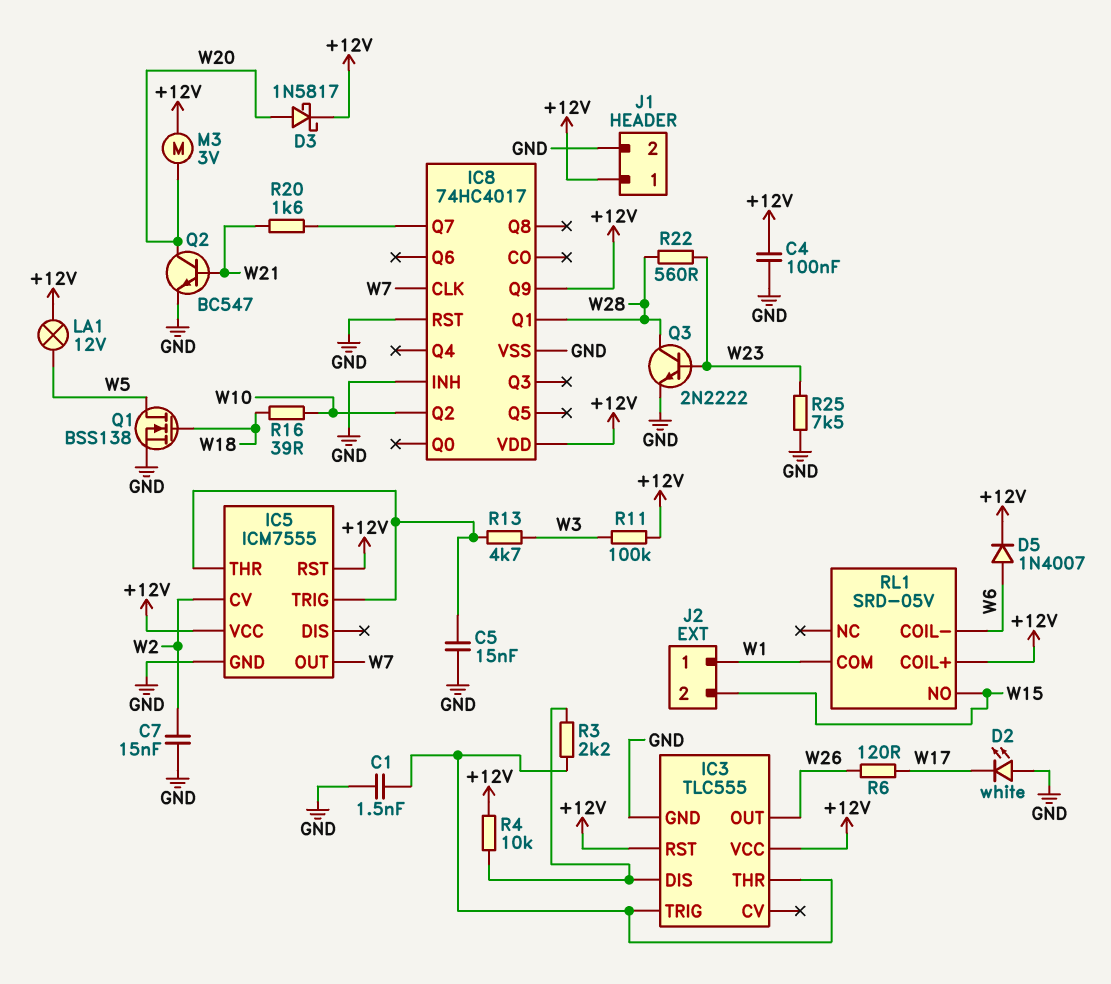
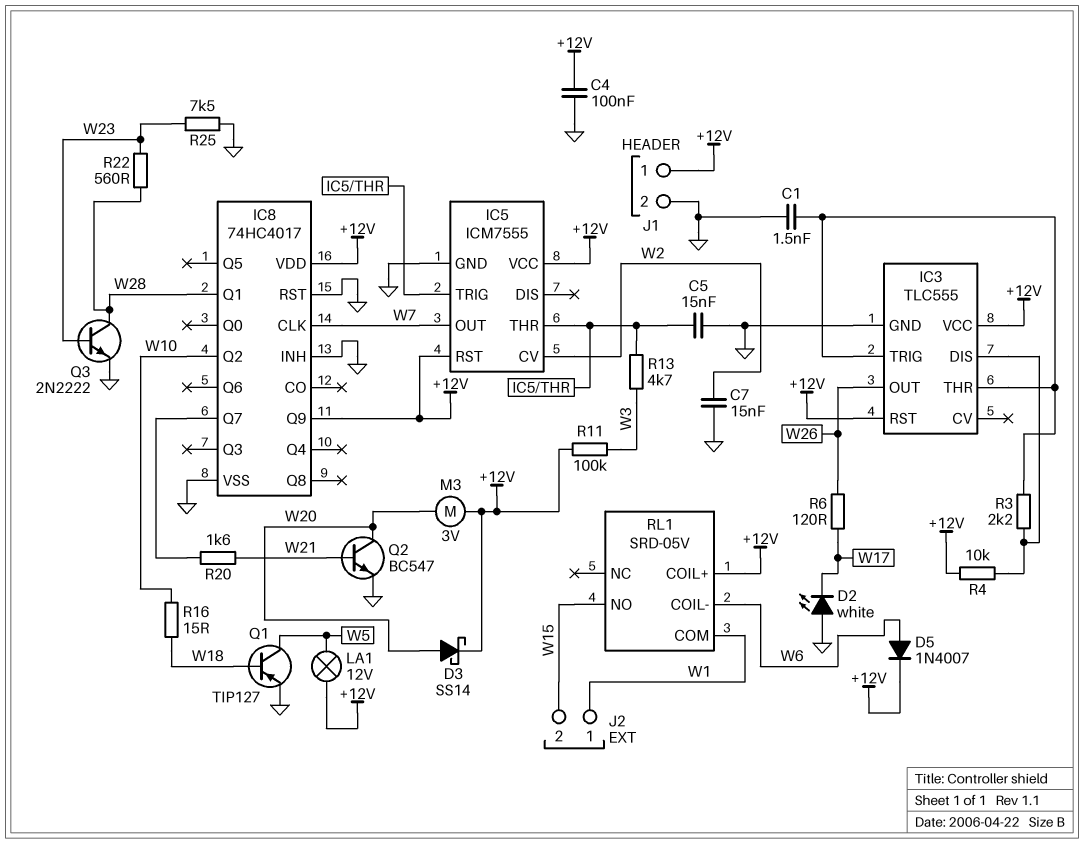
D3: schottky 1N5817 (A W20, K +12V) -> schottky SS14 (A W20, K +12V)
Q1: NMOS BSS138 (G W18, D W5, S GND) -> PNP TIP127 (B W18, C W5, E GND)
R16: 39 (W10, W18) -> 15 (W10, W18)

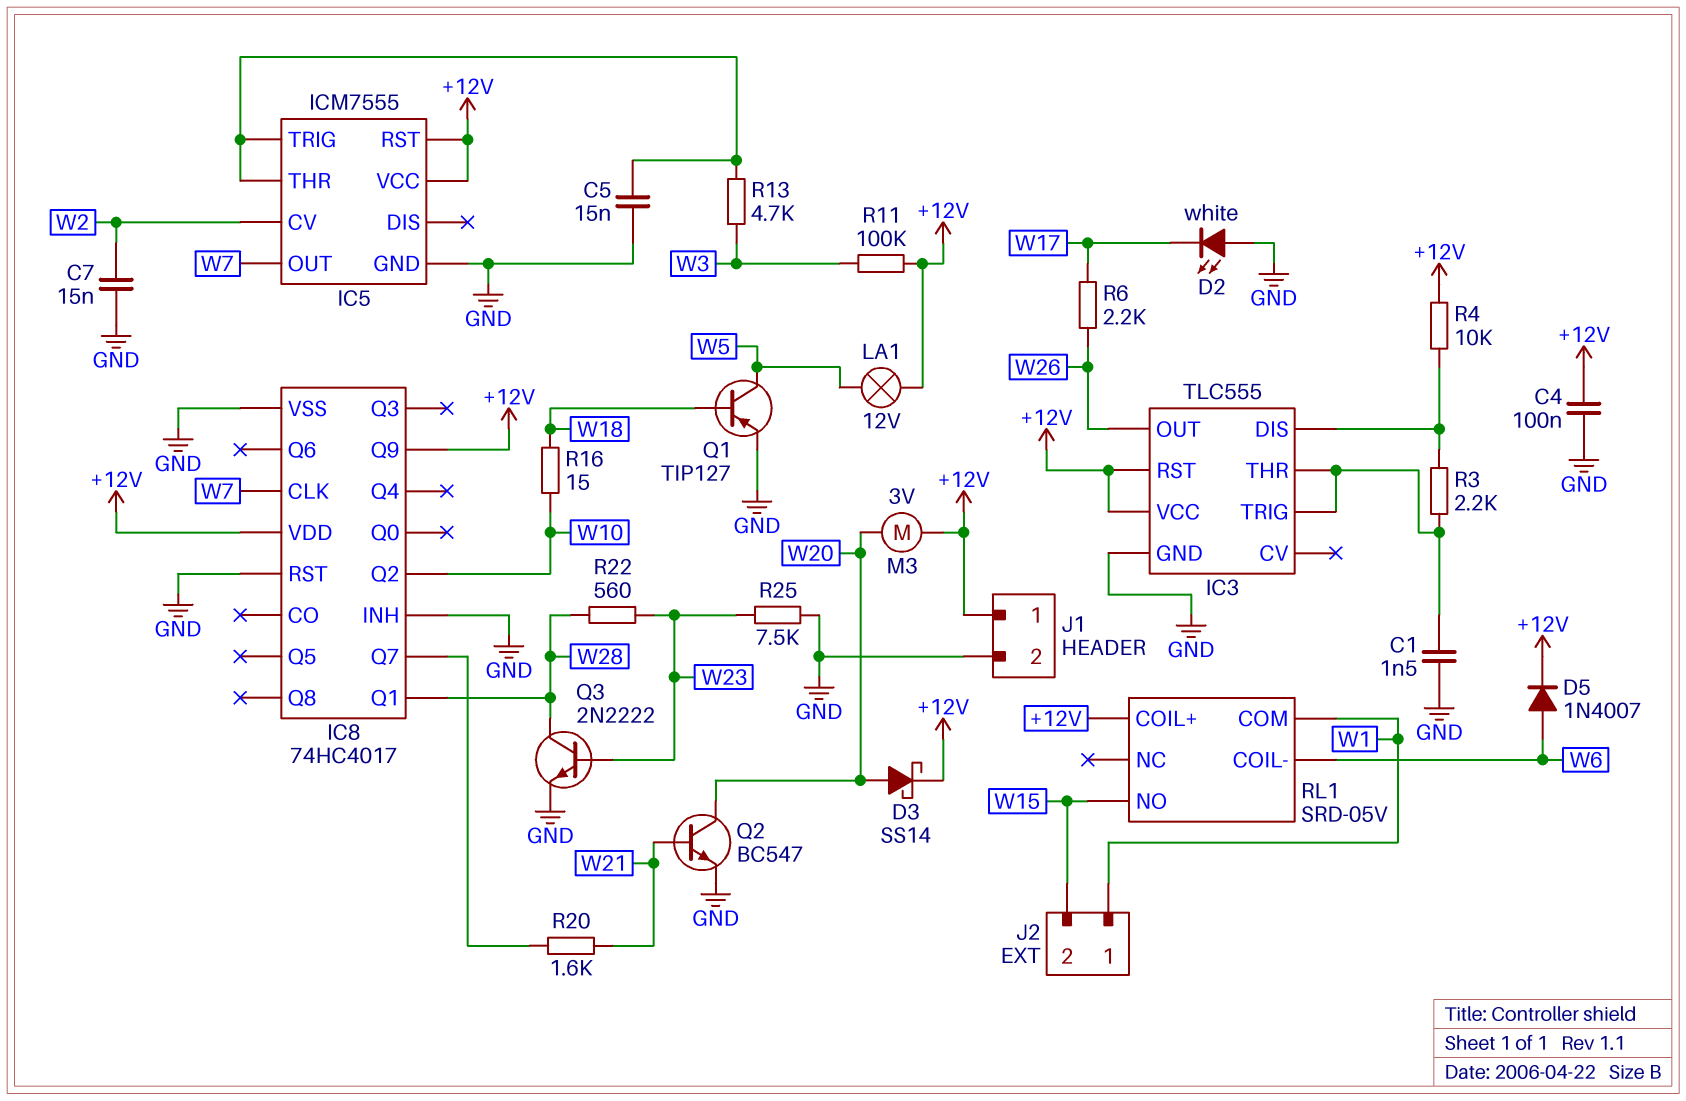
R6: 120 (W17, W26) -> 2.2k (W17, W26)

